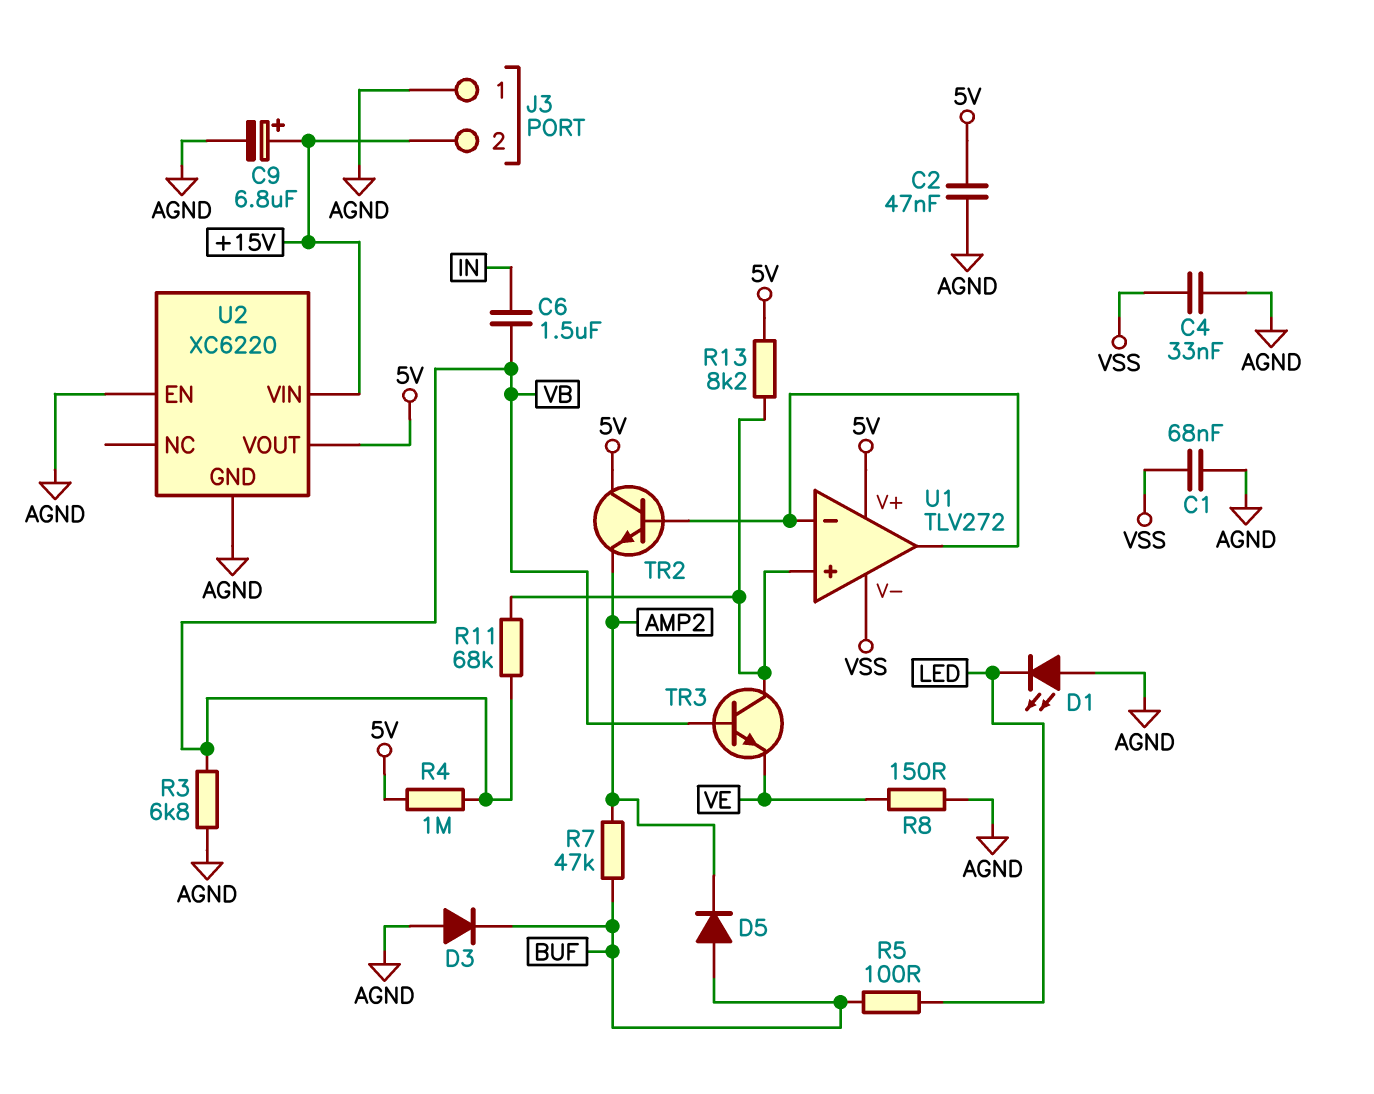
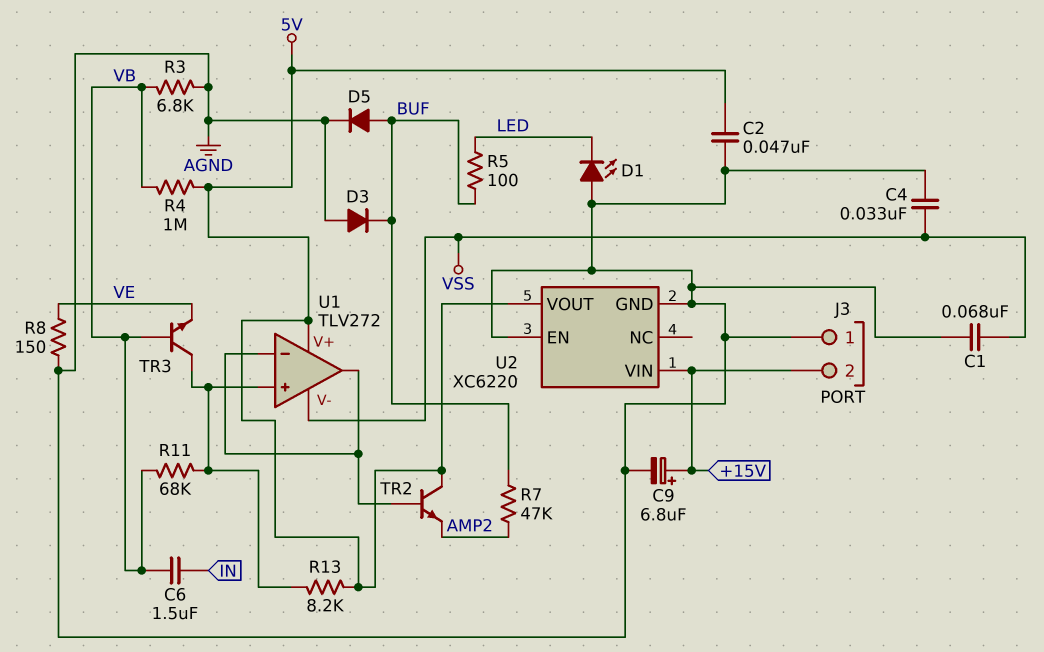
D5: diode (A BUF, K AMP2) -> diode (A BUF, K AGND)

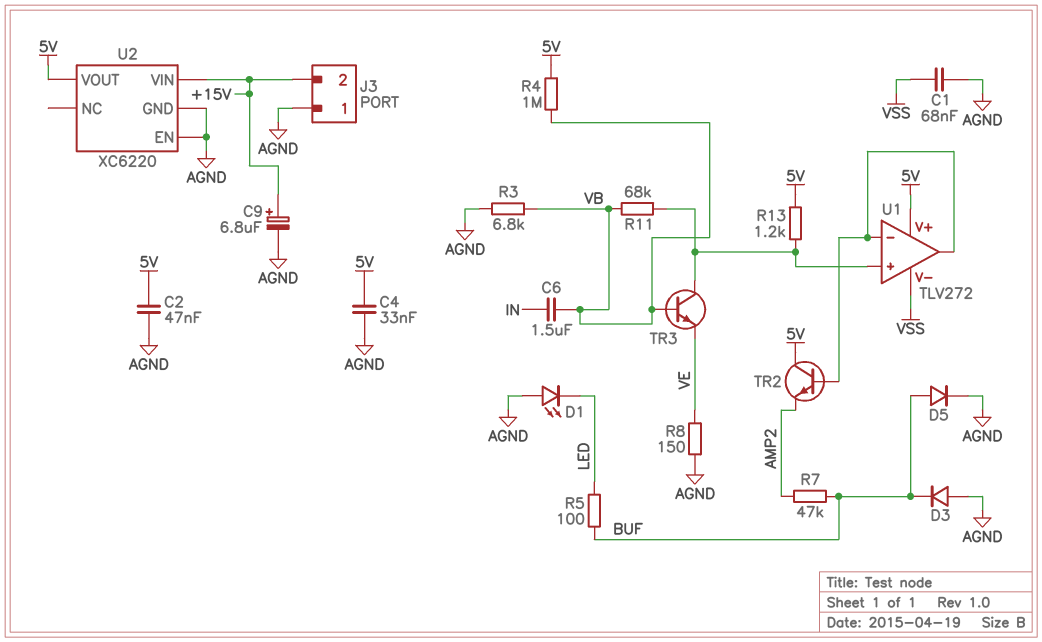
C4: 33nF (AGND, VSS) -> 33nF (5V, AGND)
R13: 8.2k (5V, U1/in+) -> 1.2k (5V, U1/in+)

